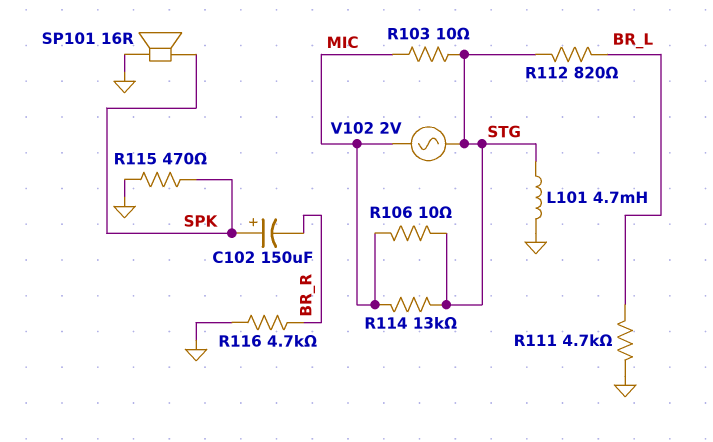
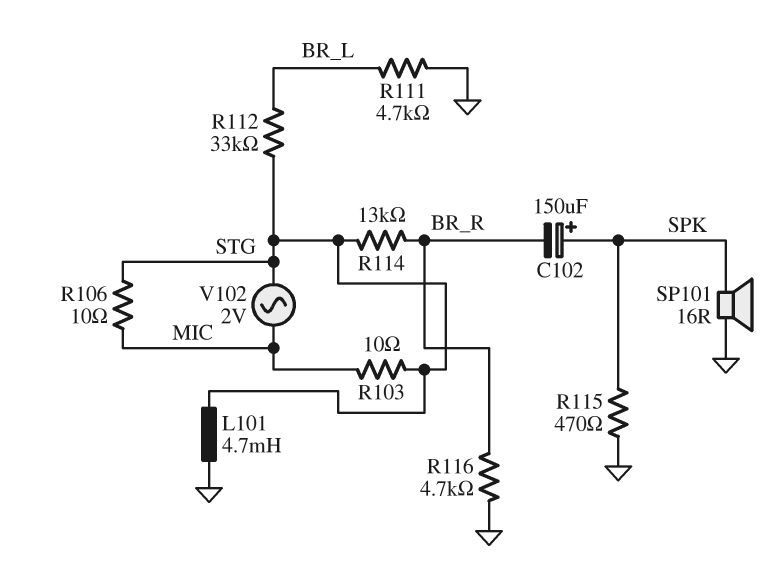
R112: 820 (BR_L, STG) -> 33k (BR_L, STG)
R114: 13k (MIC, STG) -> 13k (BR_R, STG)

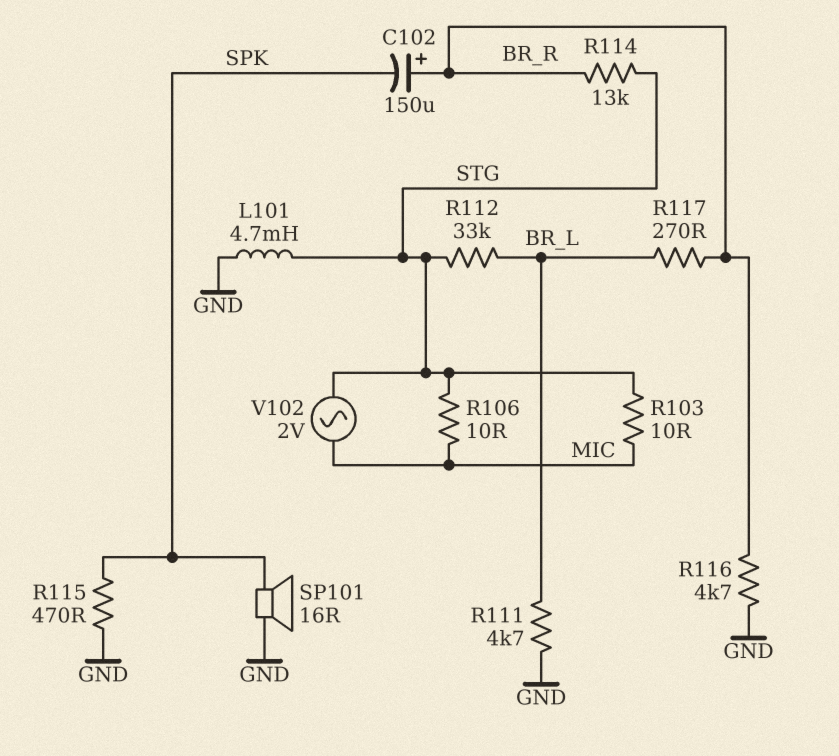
C102: 150uF (plus SPK, minus BR_R) -> 150uF (plus BR_R, minus SPK)
R117: none -> 270 (BR_L, BR_R)

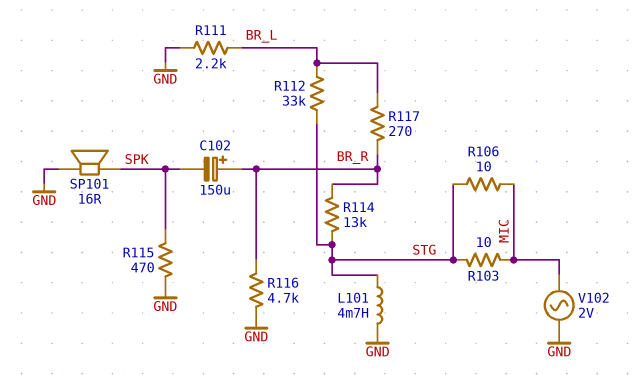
R111: 4.7k (BR_L, GND) -> 2.2k (BR_L, GND)
V102: AC 2V (MIC, STG) -> AC 2V (GND, MIC)

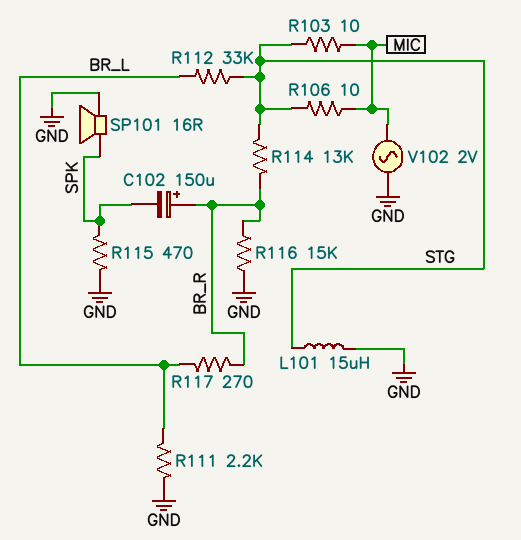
L101: 4.7mH (GND, STG) -> 15uH (GND, STG)
R116: 4.7k (BR_R, GND) -> 15k (BR_R, GND)

